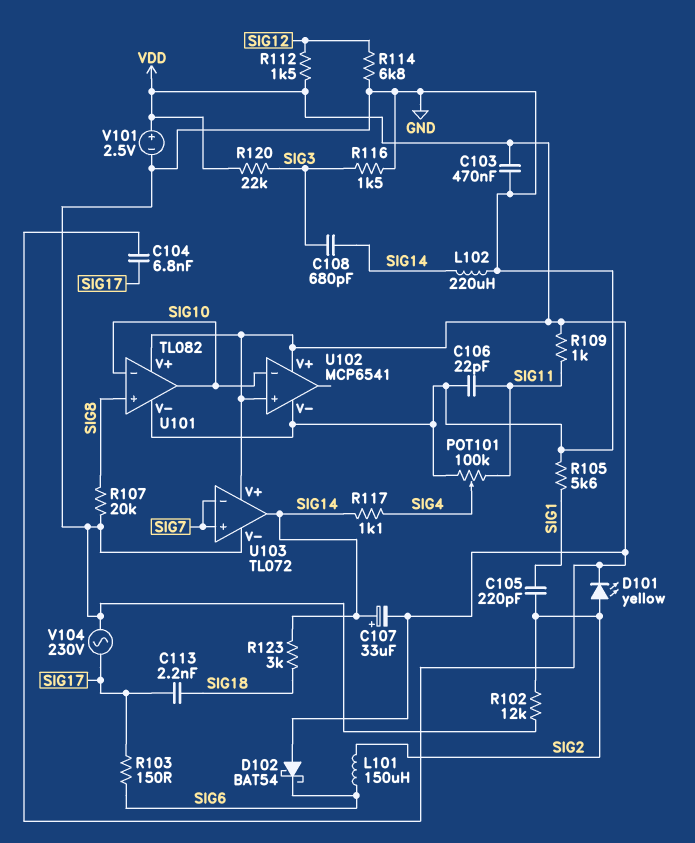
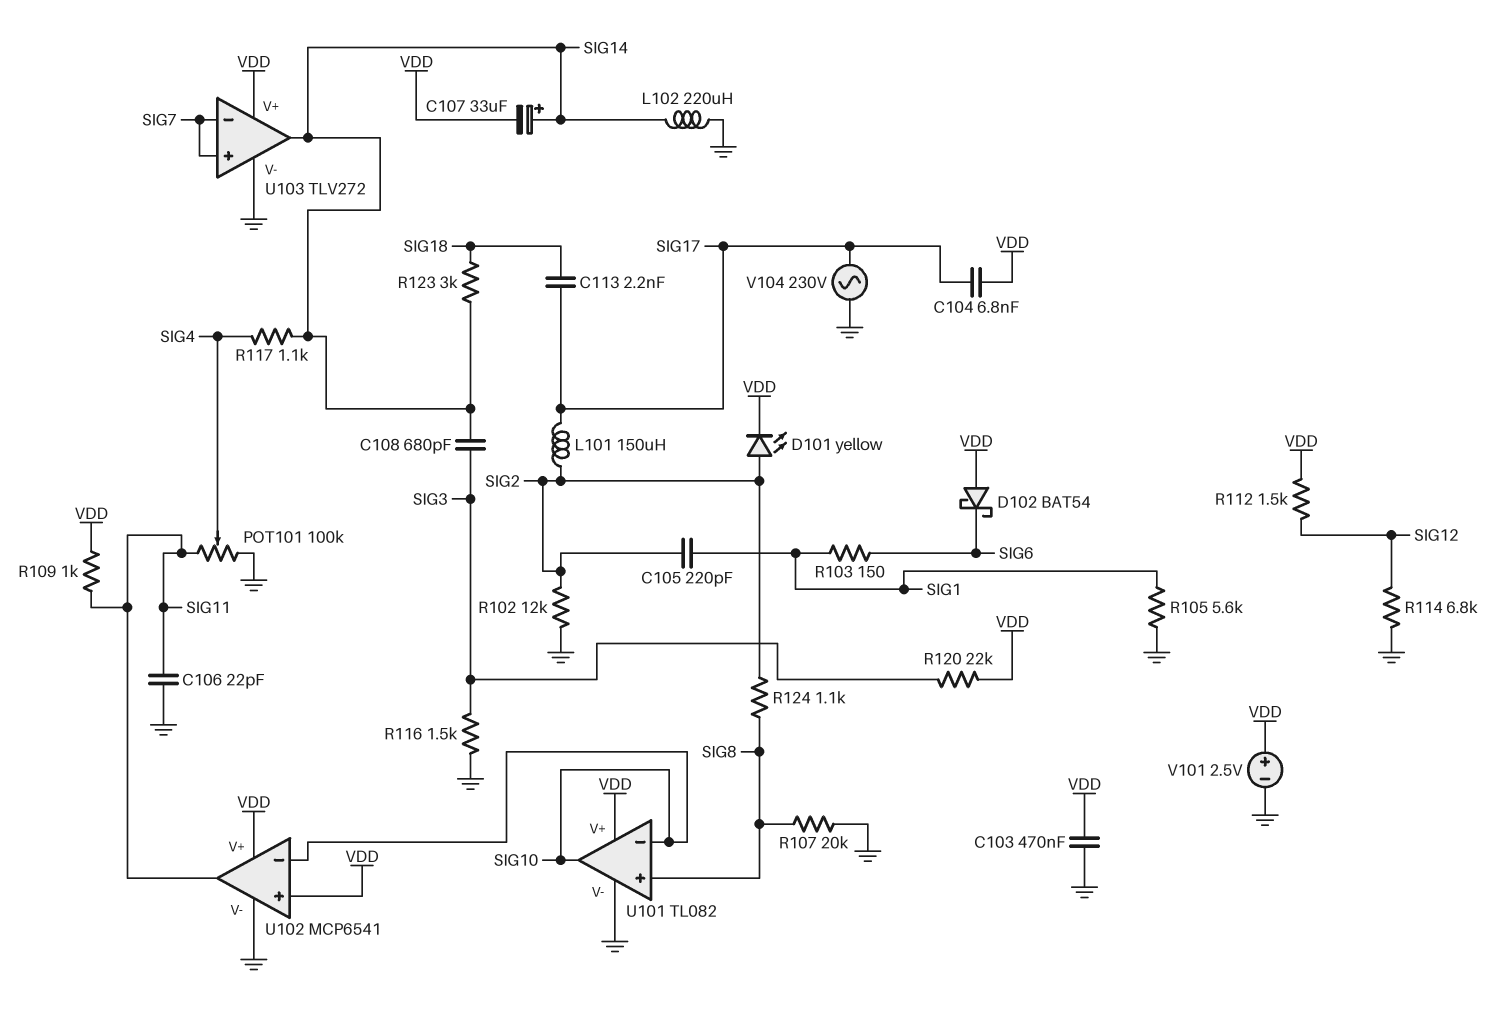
L101: 150uH (SIG2, SIG6) -> 150uH (SIG2, SIG17)
R103: 150 (SIG6, SIG17) -> 150 (SIG1, SIG6)
R124: none -> 1.1k (SIG2, SIG8)
U102 pin out: none -> SIG11
U103: TL072 -> TLV272

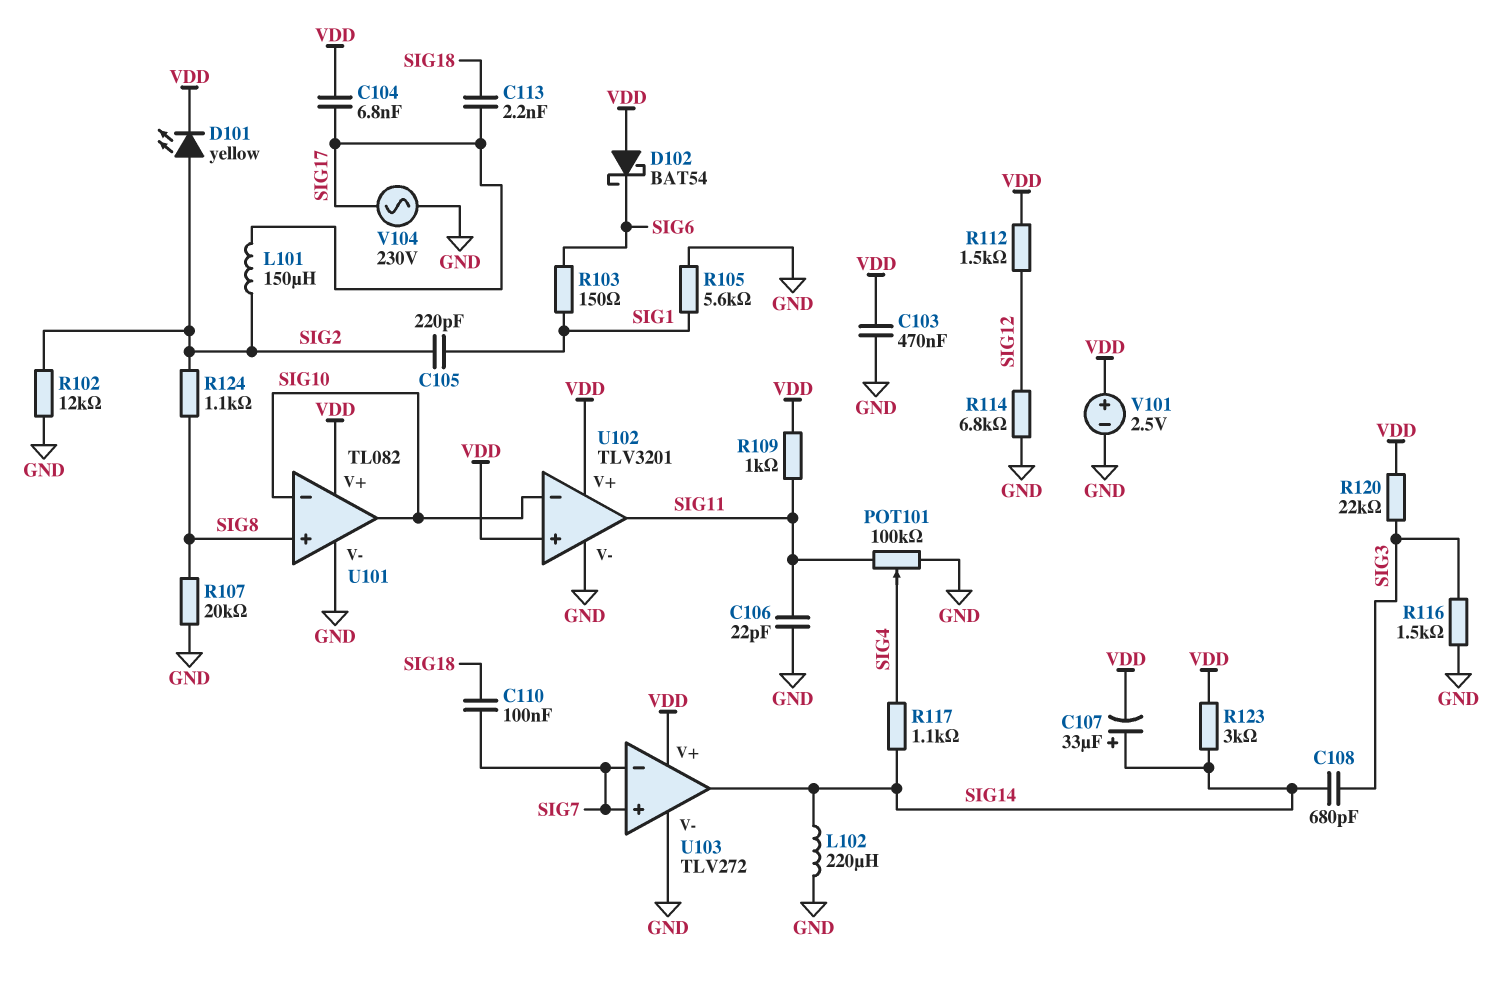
C110: none -> 100nF (SIG7, SIG18)
R123: 3k (SIG14, SIG18) -> 3k (SIG14, VDD)
U102: MCP6541 -> TLV3201

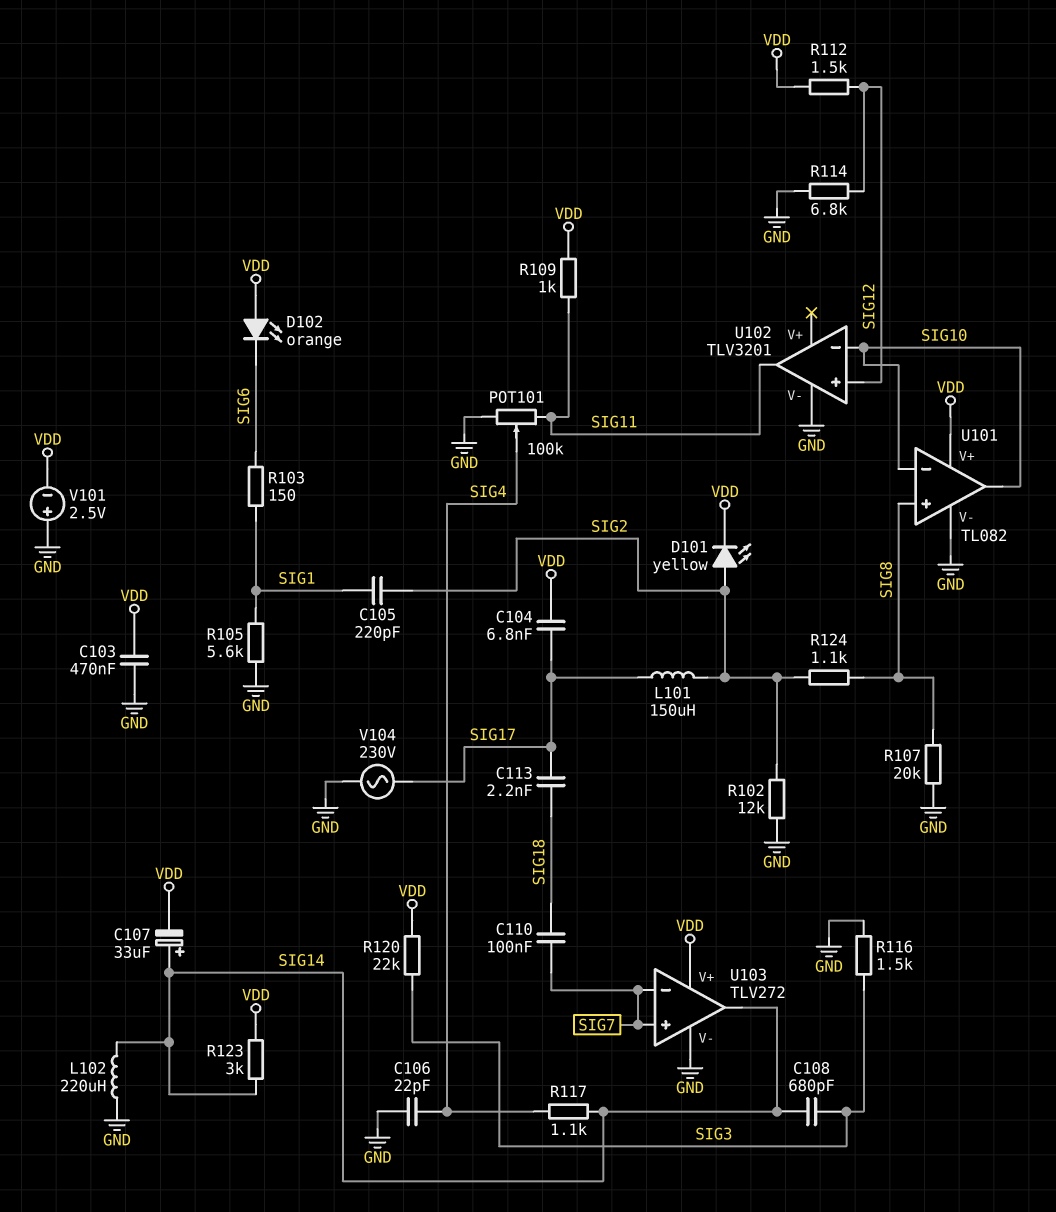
C106: 22pF (GND, SIG11) -> 22pF (GND, SIG4)
D102: schottky BAT54 (A VDD, K SIG6) -> LED orange (A VDD, K SIG6)
U102 pin V+: VDD -> none
U102 pin in+: VDD -> SIG12
V101: 2.5V (plus VDD, minus GND) -> 2.5V (plus GND, minus VDD)

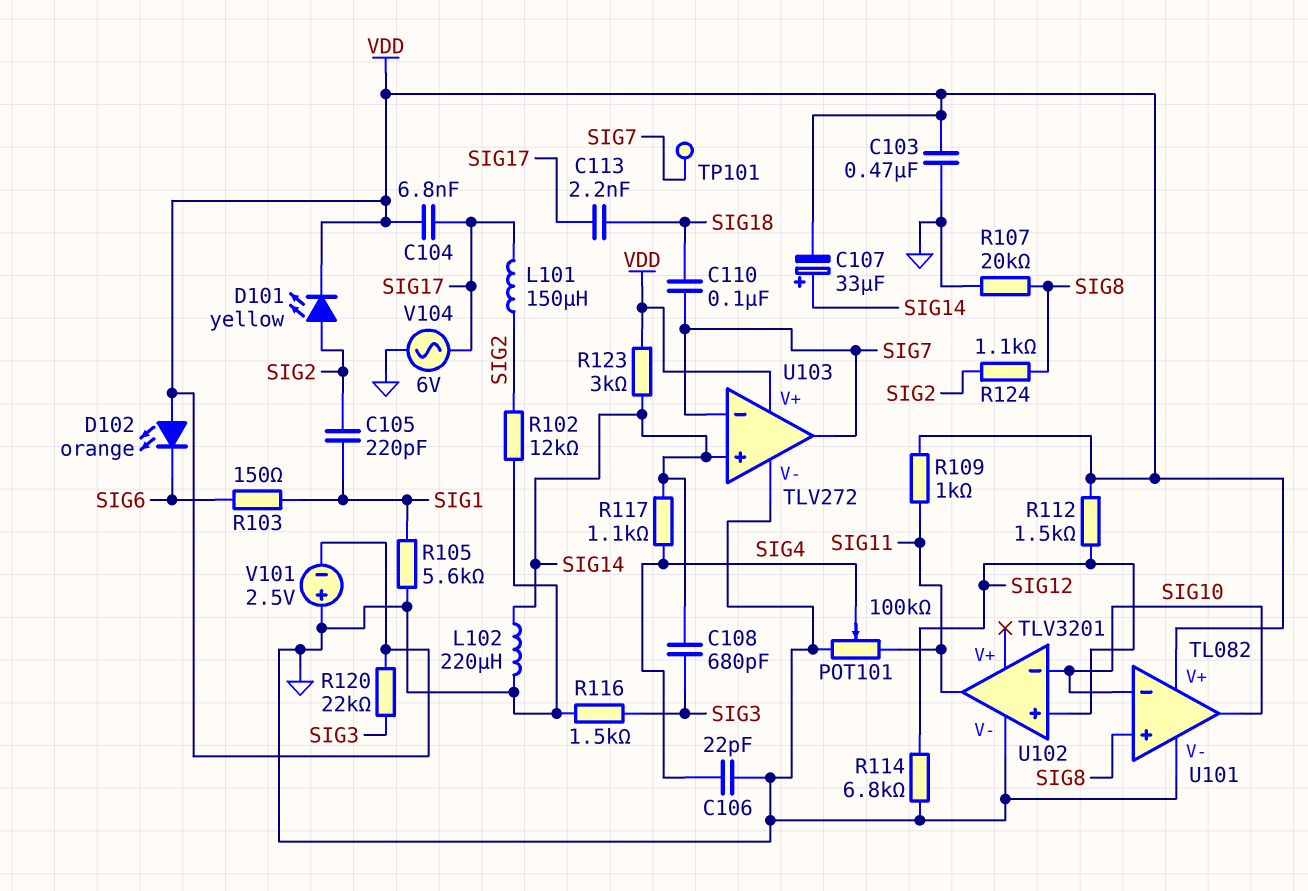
TP101: none -> test point (SIG7)
U103 pin in+: SIG7 -> SIG14
U103 pin out: SIG14 -> SIG7
V104: AC 230V (GND, SIG17) -> AC 6V (GND, SIG17)

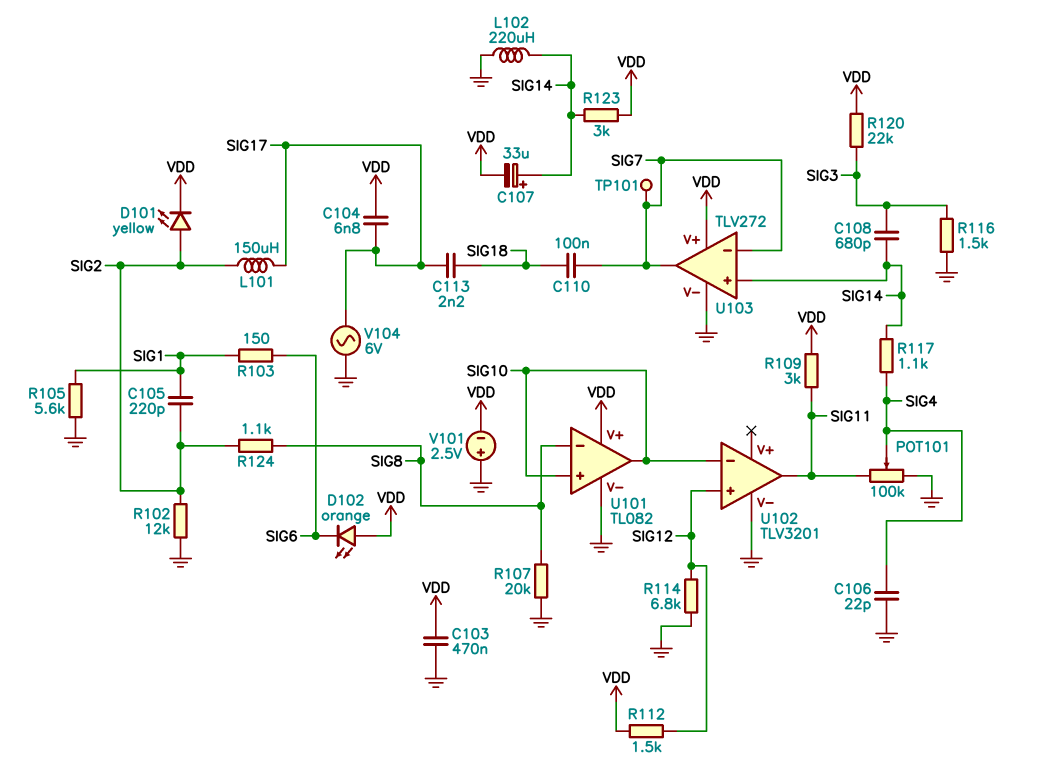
R109: 1k (SIG11, VDD) -> 3k (SIG11, VDD)
U101 pin in+: SIG8 -> SIG10
U101 pin in-: SIG10 -> SIG8

